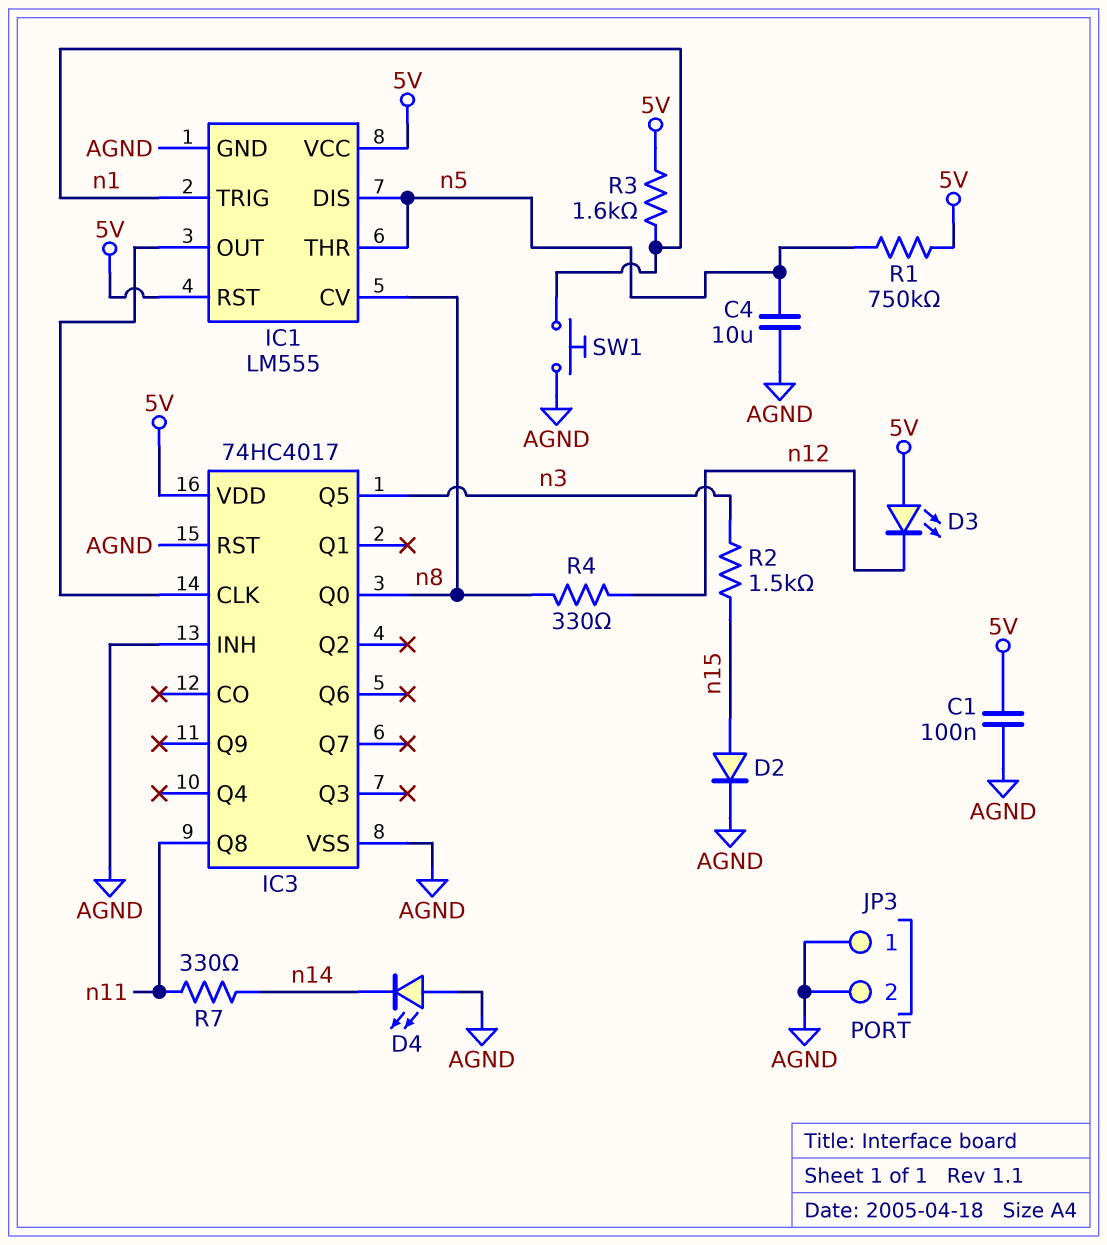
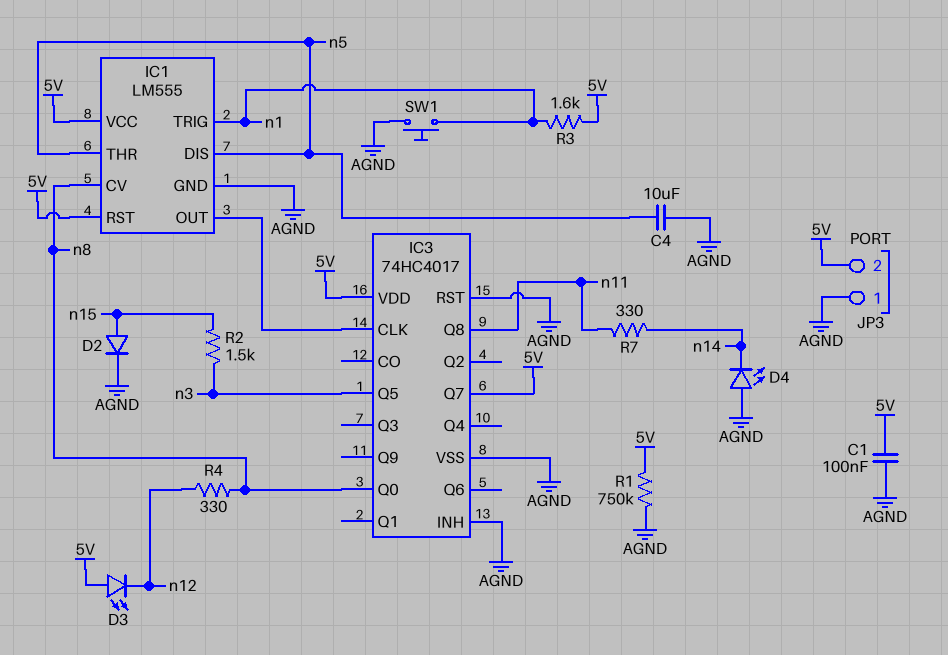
IC3 pin Q7: none -> 5V
JP3 pin 2: AGND -> 5V
R1: 750k (5V, n5) -> 750k (5V, AGND)

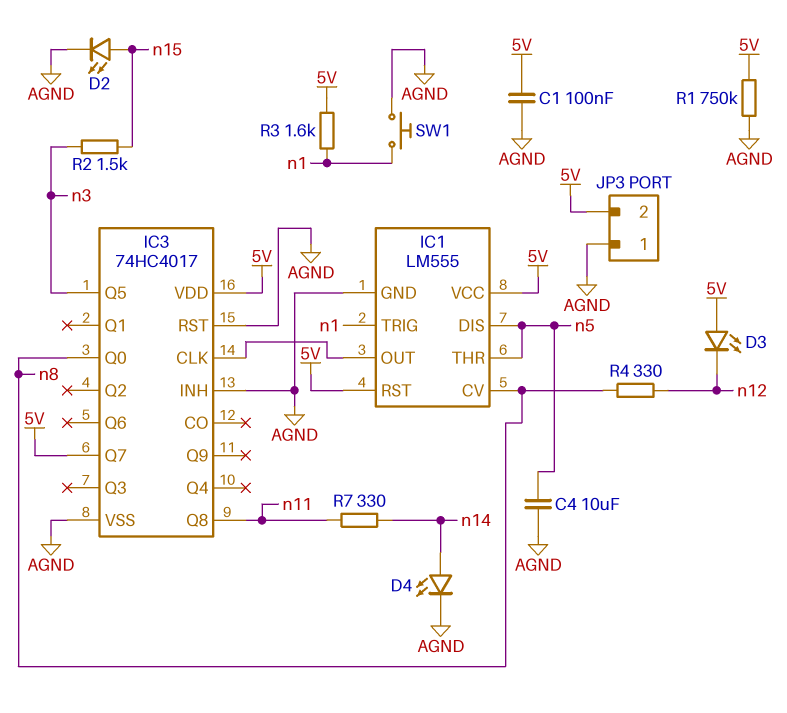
D2: diode (A n15, K AGND) -> LED (A n15, K AGND)
D4: LED (A AGND, K n14) -> LED (A n14, K AGND)

